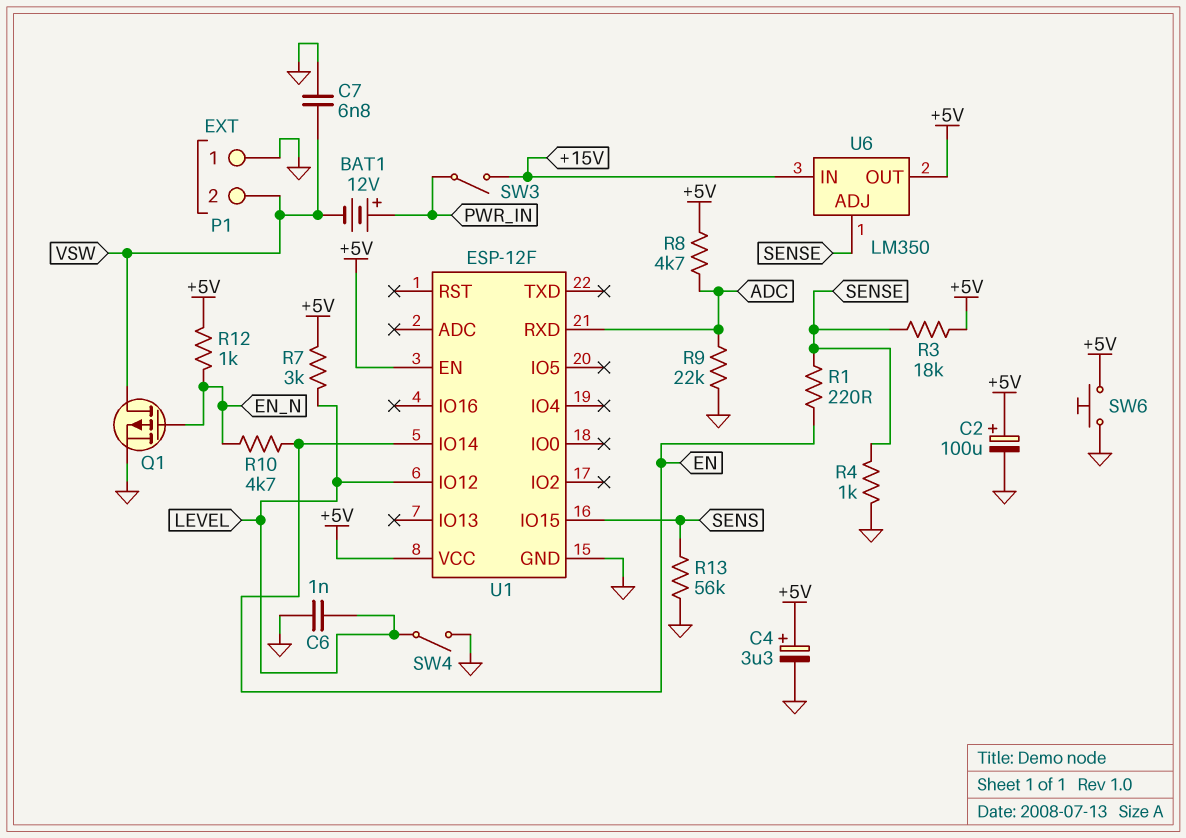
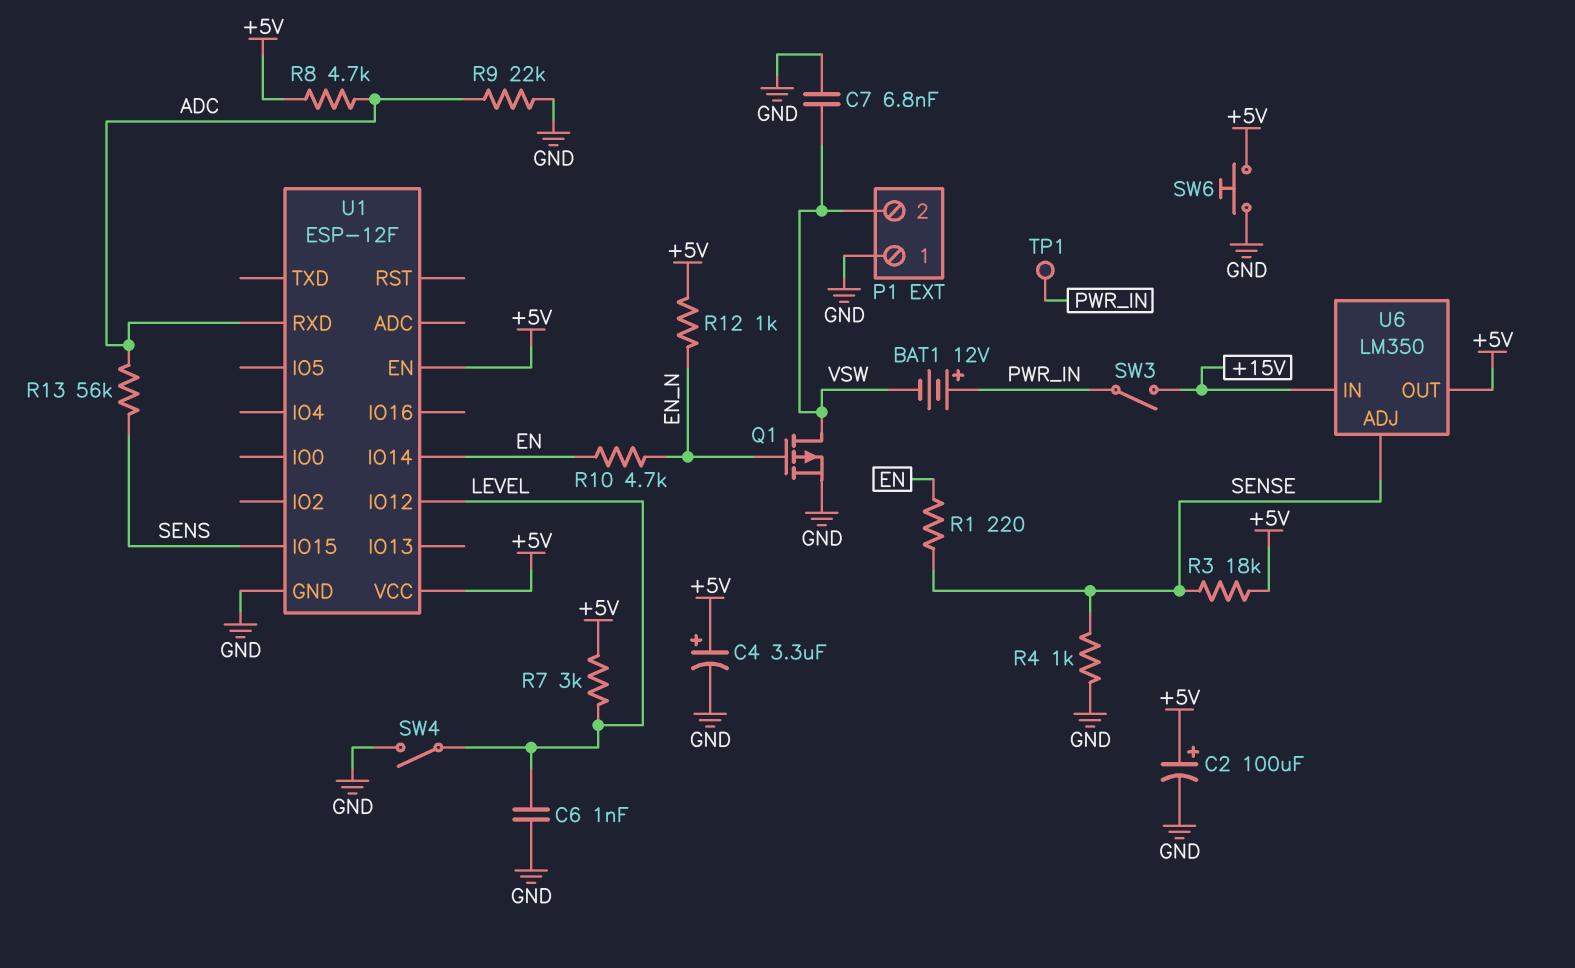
R13: 56k (GND, SENS) -> 56k (ADC, SENS)
TP1: none -> test point (PWR_IN)

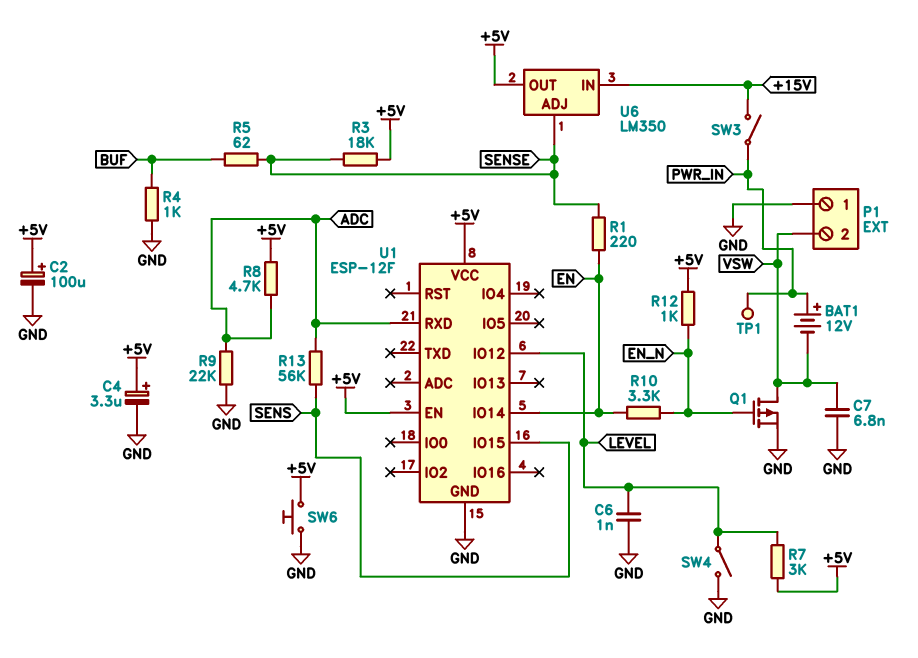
R4: 1k (GND, SENSE) -> 1k (BUF, GND)
R5: none -> 62 (BUF, SENSE)
R10: 4.7k (EN, EN_N) -> 3.3k (EN, EN_N)

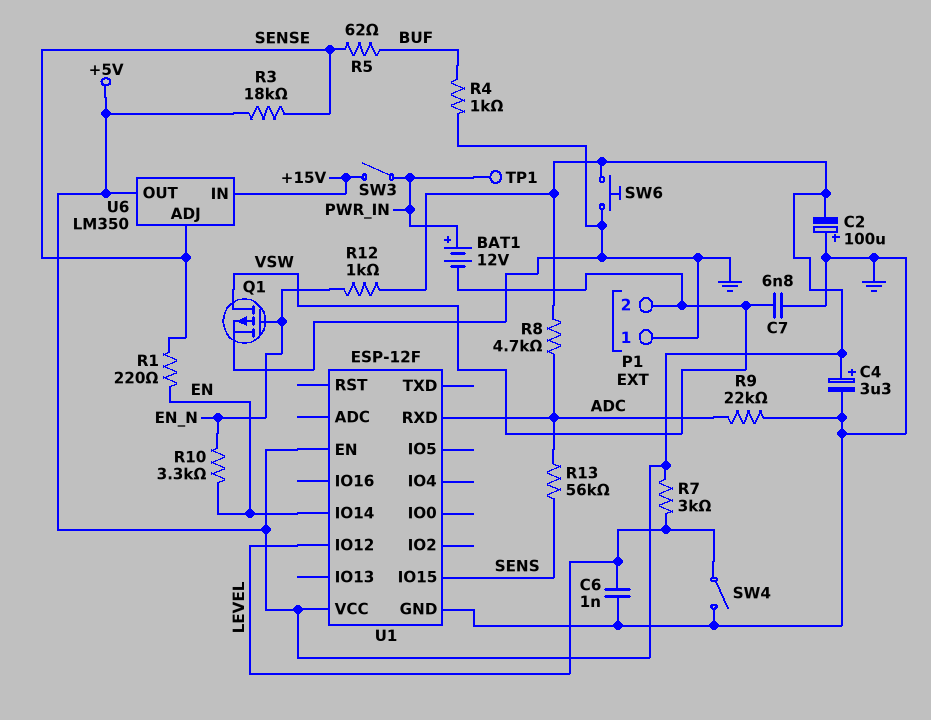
C2: 100uF (plus +5V, minus GND) -> 100uF (plus GND, minus +5V)

